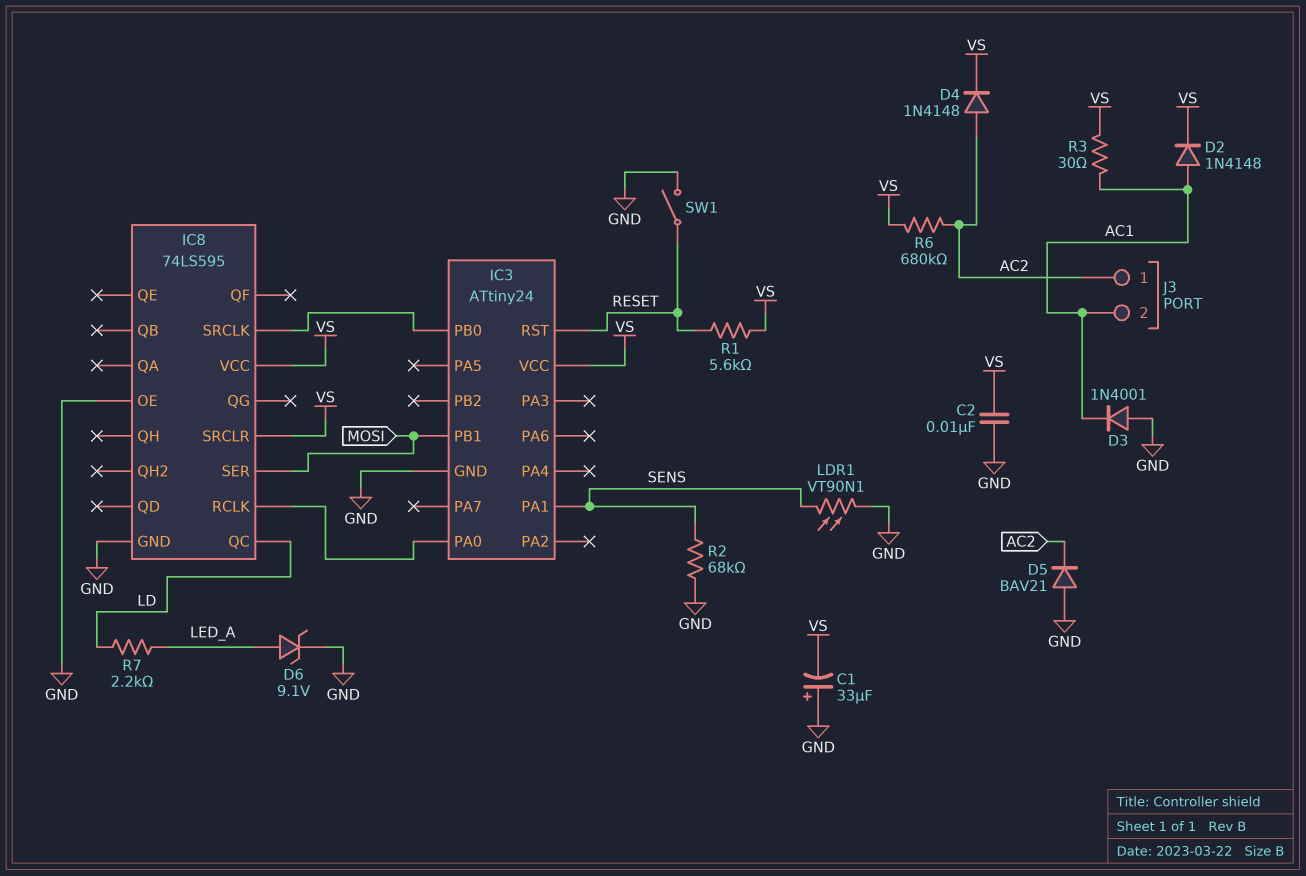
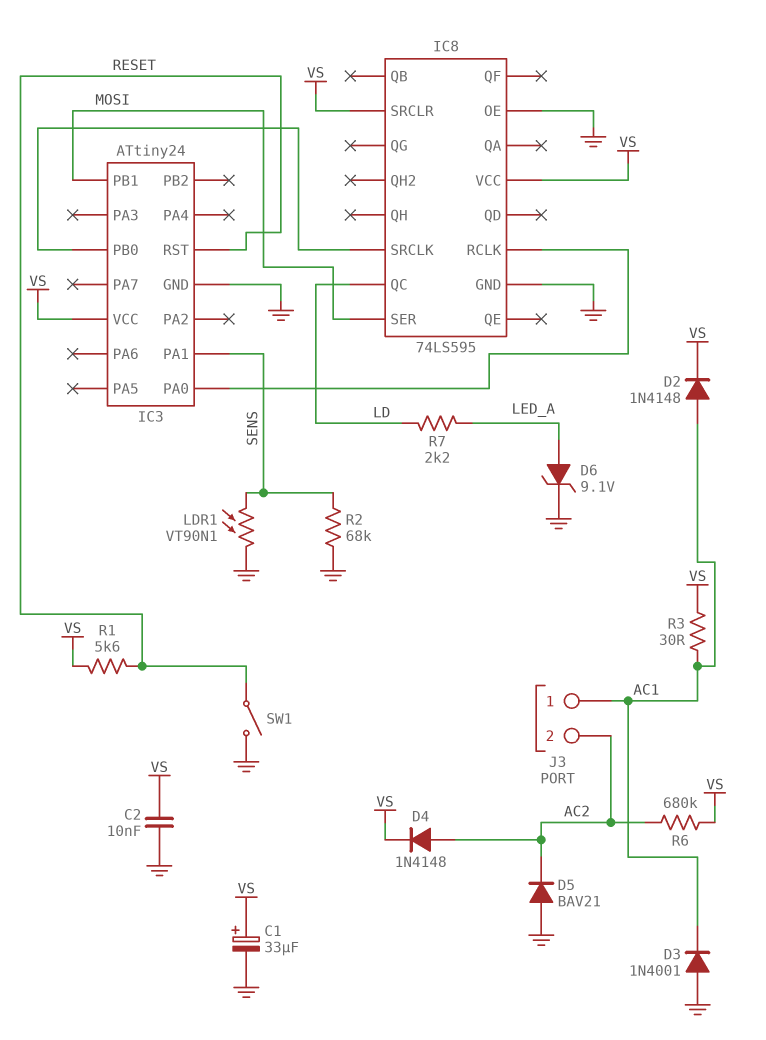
C1: 33uF (plus GND, minus VS) -> 33uF (plus VS, minus GND)
J3 pin 1: AC2 -> AC1
J3 pin 2: AC1 -> AC2

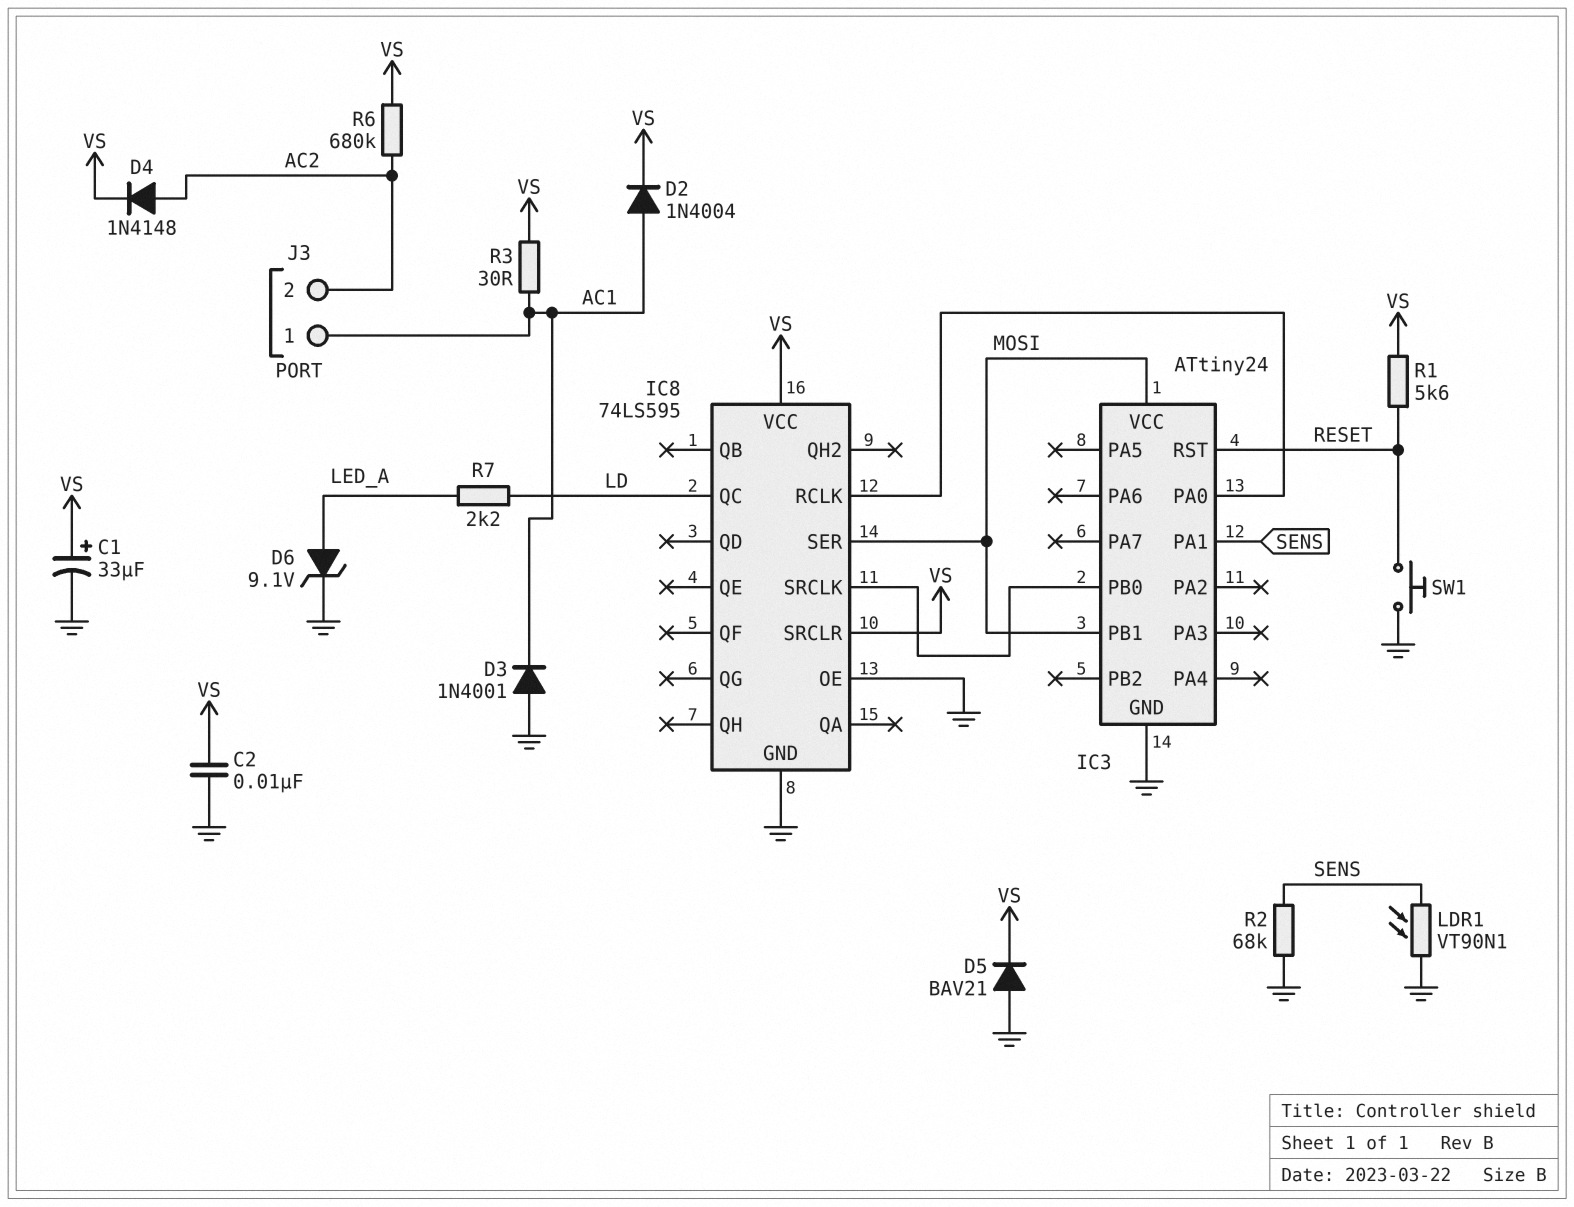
D2: diode 1N4148 (A AC1, K VS) -> diode 1N4004 (A AC1, K VS)
D5: diode BAV21 (A GND, K AC2) -> diode BAV21 (A GND, K VS)
IC3 pin VCC: VS -> MOSI
SW1: switch (GND, RESET) -> button (GND, RESET)

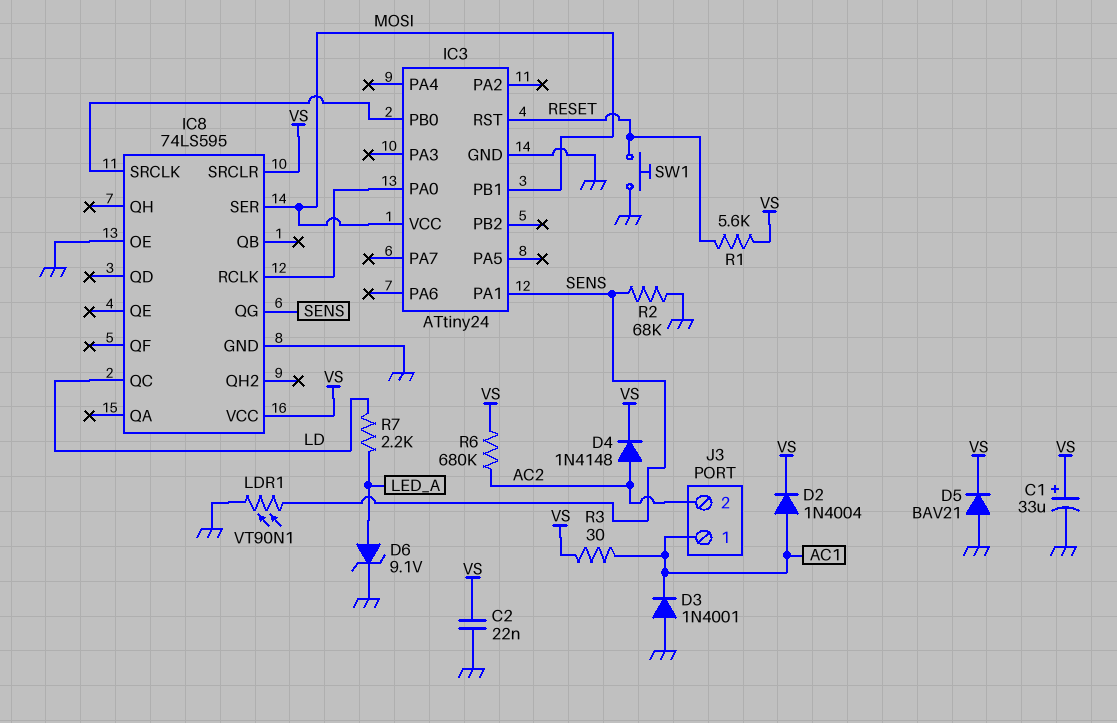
C2: 10nF (GND, VS) -> 22nF (GND, VS)
IC8 pin QG: none -> SENS

